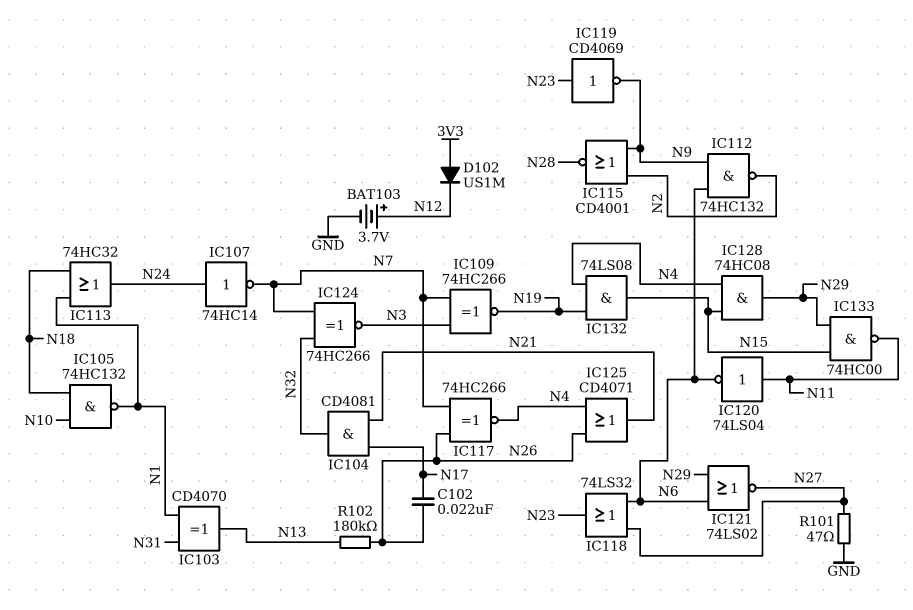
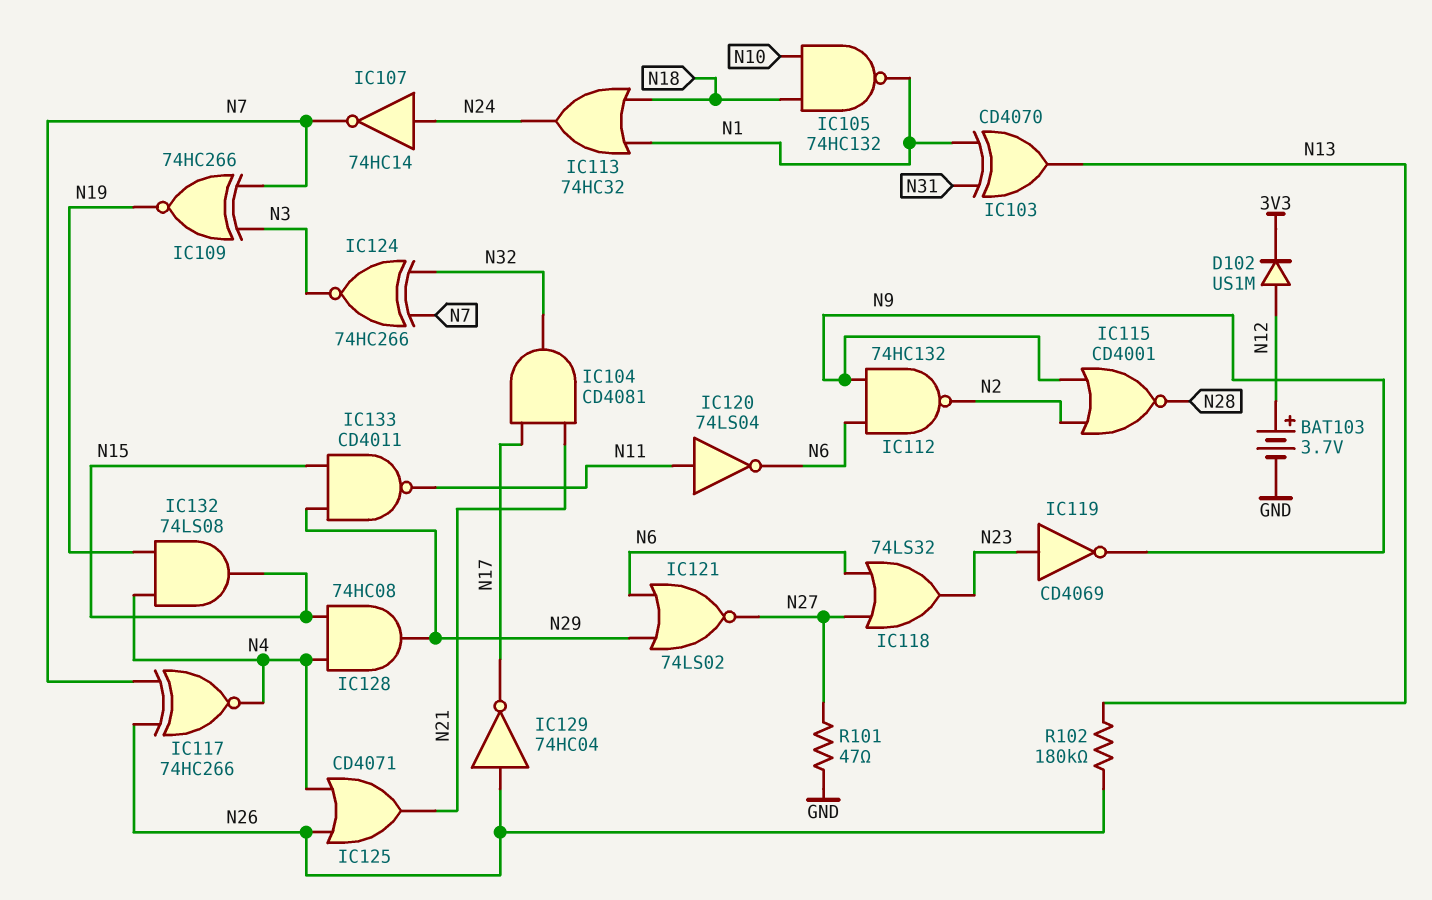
C102: 22nF (N17, N26) -> none
D102: diode US1M (A 3V3, K N12) -> diode US1M (A N12, K 3V3)
IC129: none -> NOT 74HC04 (in N26, out N17)
IC133: NAND 74HC00 (in N15, in N29, out N11) -> NAND CD4011 (in N15, in N29, out N11)

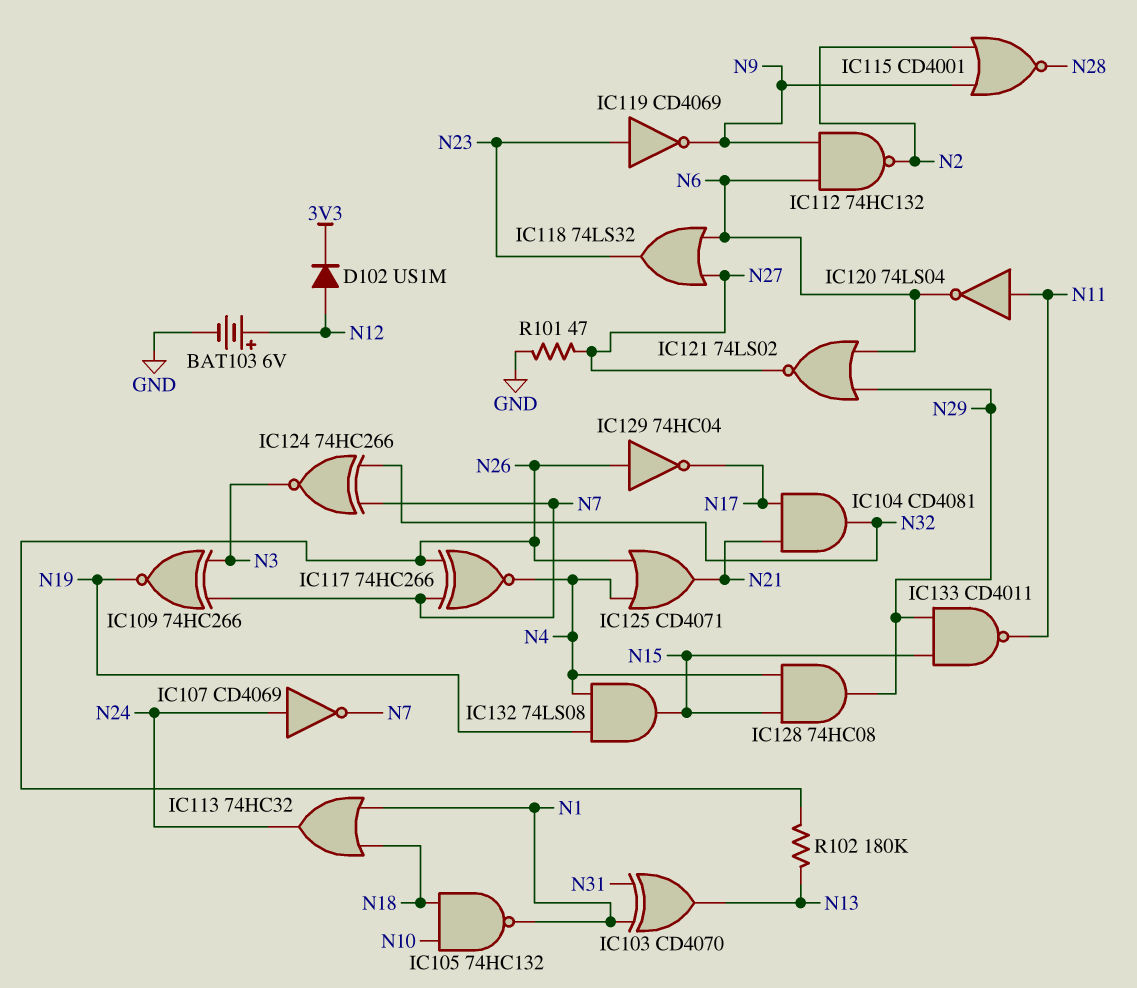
BAT103: 3.7V (plus N12, minus GND) -> 6V (plus N12, minus GND)
IC107: NOT 74HC14 (in N24, out N7) -> NOT CD4069 (in N24, out N7)

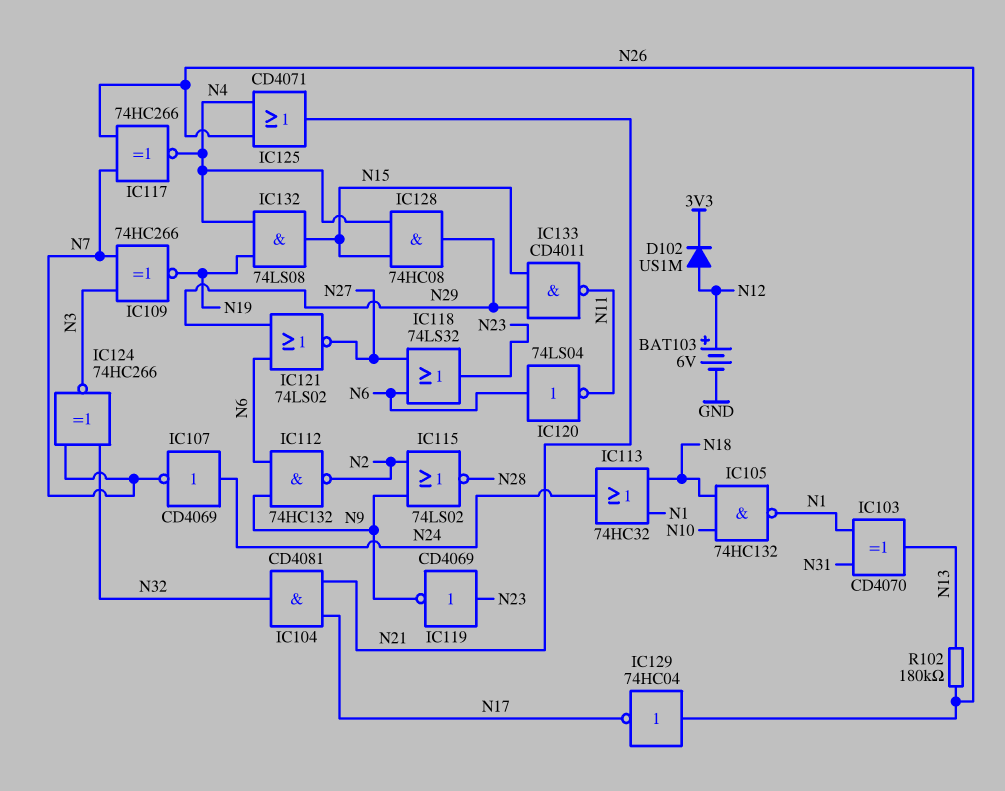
IC115: NOR CD4001 (in N2, in N9, out N28) -> NOR 74LS02 (in N2, in N9, out N28)
IC120: NOT 74LS04 (in N11, out N6) -> NOT 74LS04 (in N6, out N11)
R101: 47 (GND, N27) -> none

